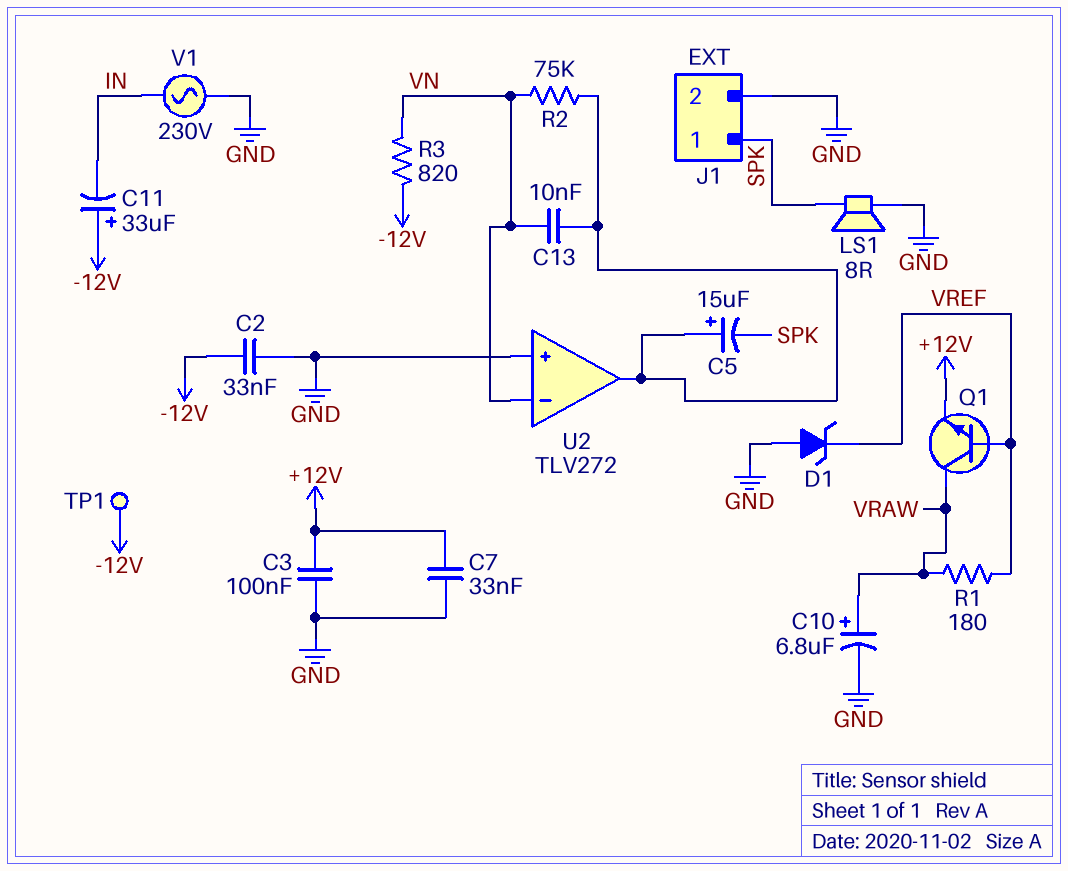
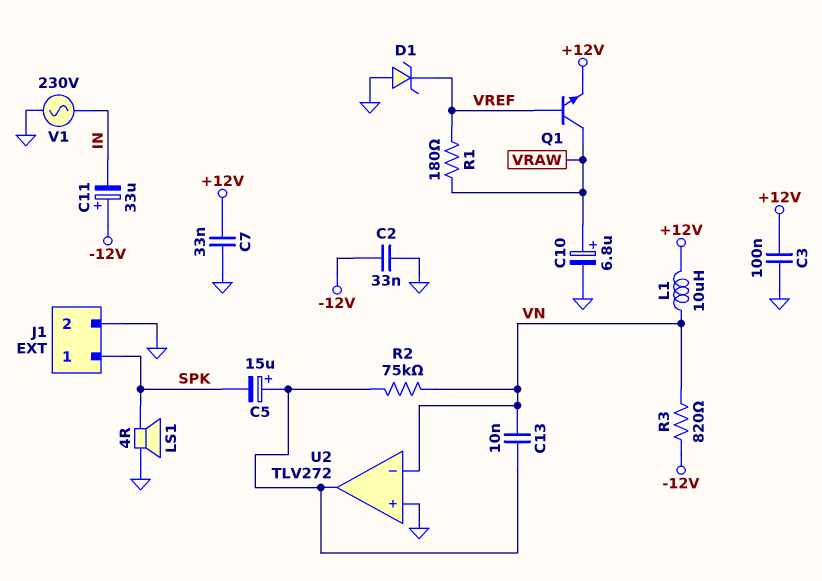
L1: none -> 10uH (+12V, VN)
LS1: speaker 8R (GND, SPK) -> speaker 4R (GND, SPK)
TP1: test point (-12V) -> none

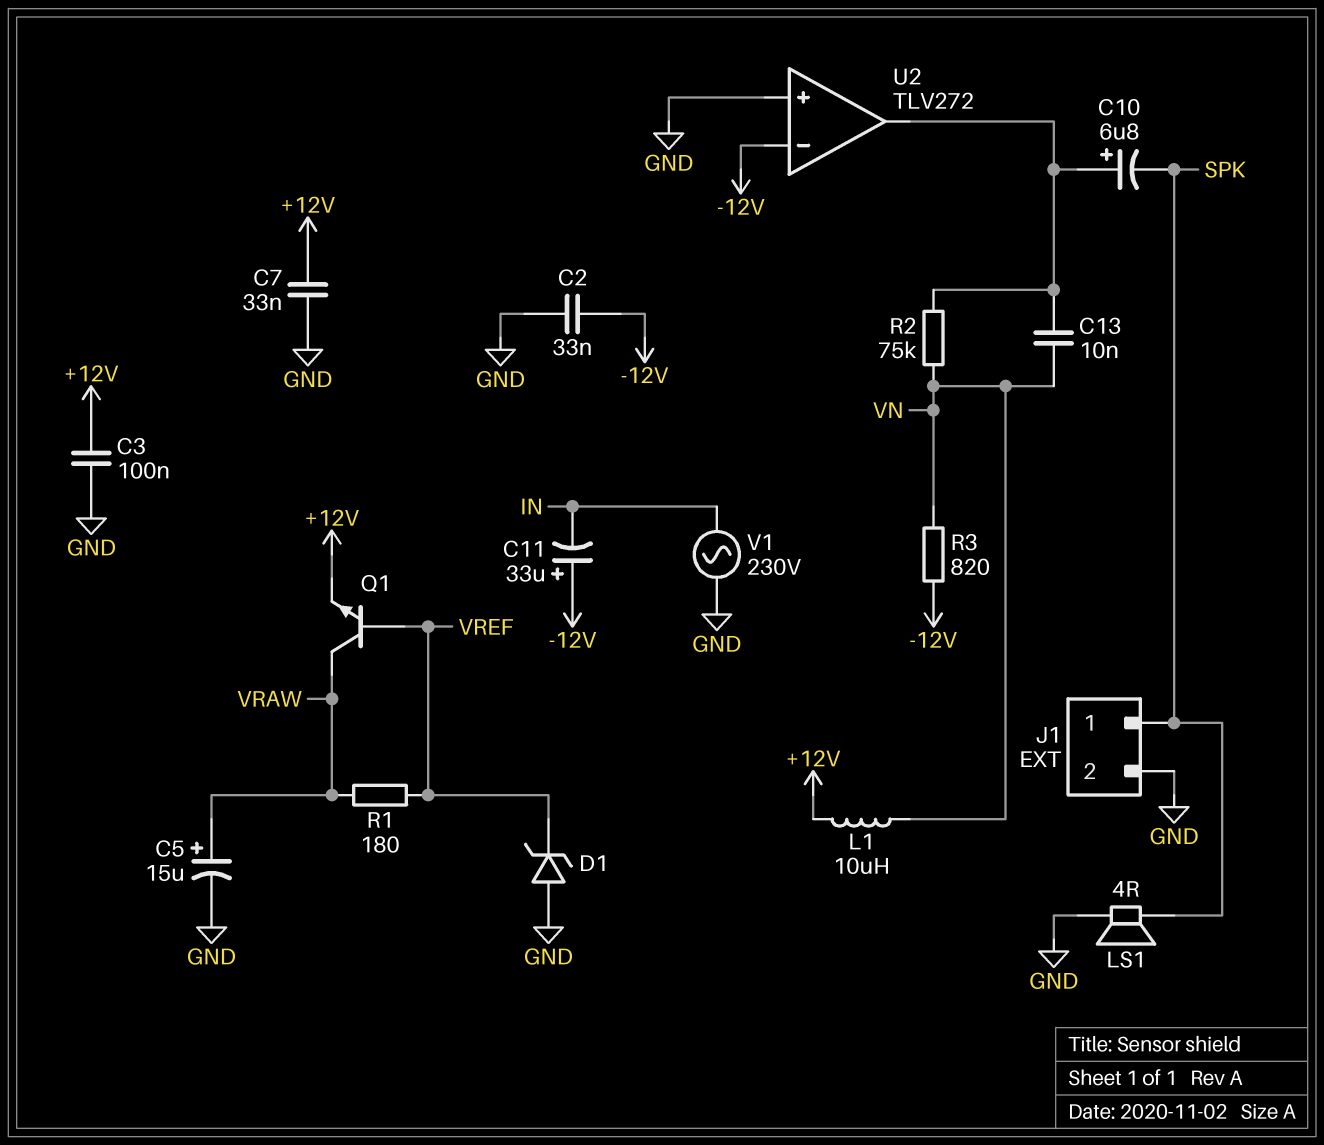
C5: 15uF (plus U2/out, minus SPK) -> 15uF (plus VRAW, minus GND)
C10: 6.8uF (plus VRAW, minus GND) -> 6.8uF (plus U2/out, minus SPK)
U2 pin in-: VN -> -12V

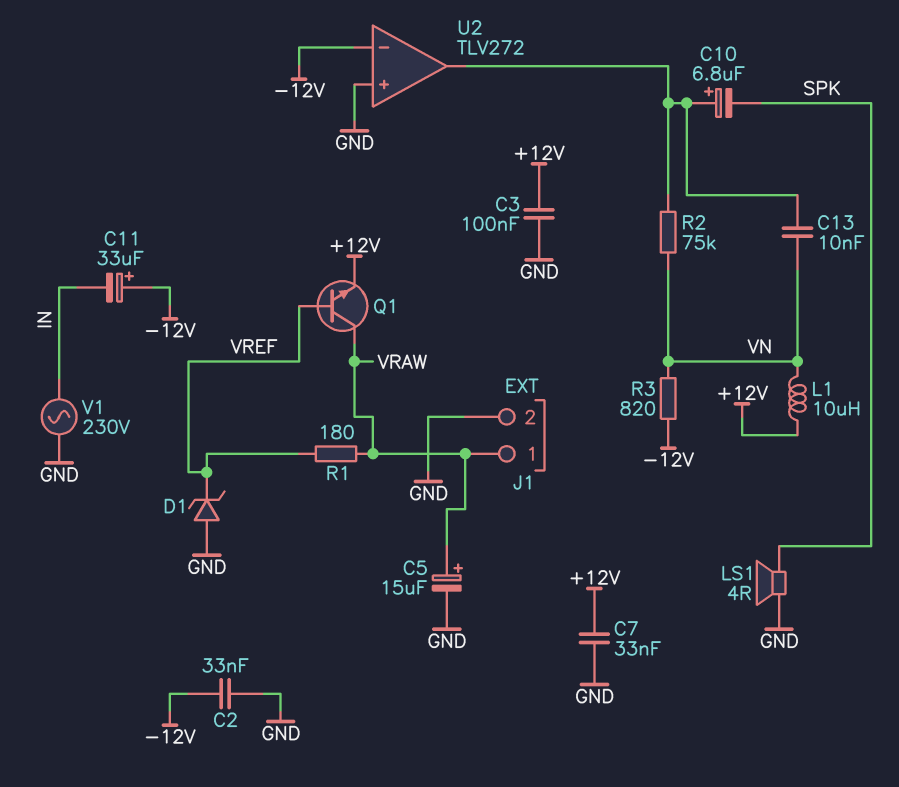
J1 pin 1: SPK -> VRAW

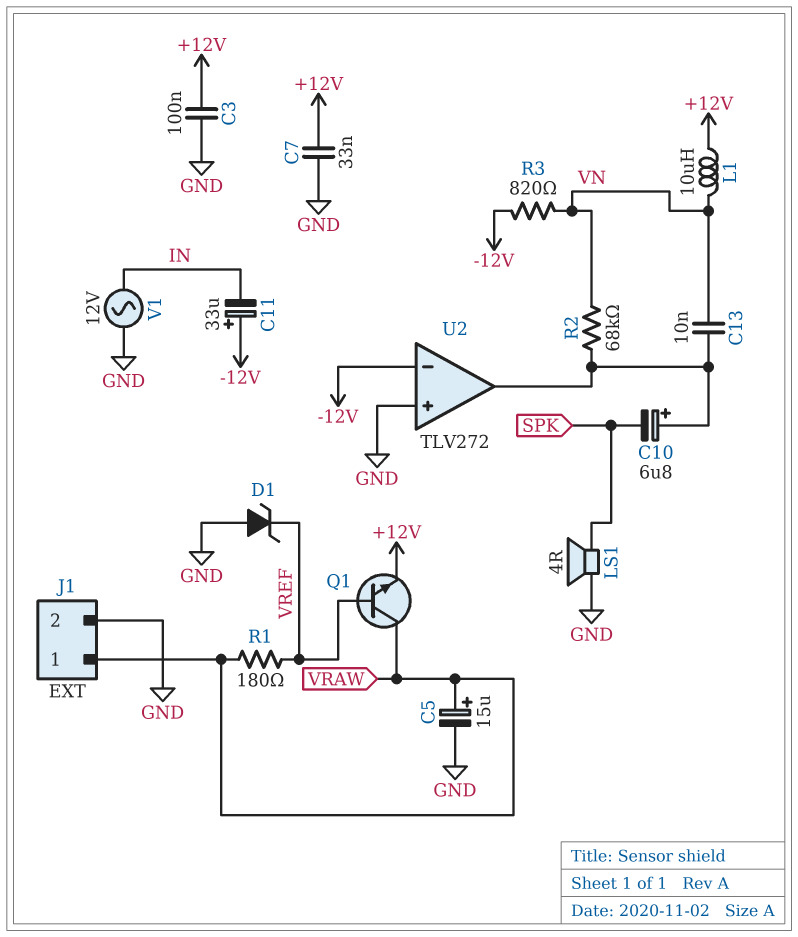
C2: 33nF (-12V, GND) -> none
R2: 75k (U2/out, VN) -> 68k (U2/out, VN)
V1: AC 230V (GND, IN) -> AC 12V (GND, IN)

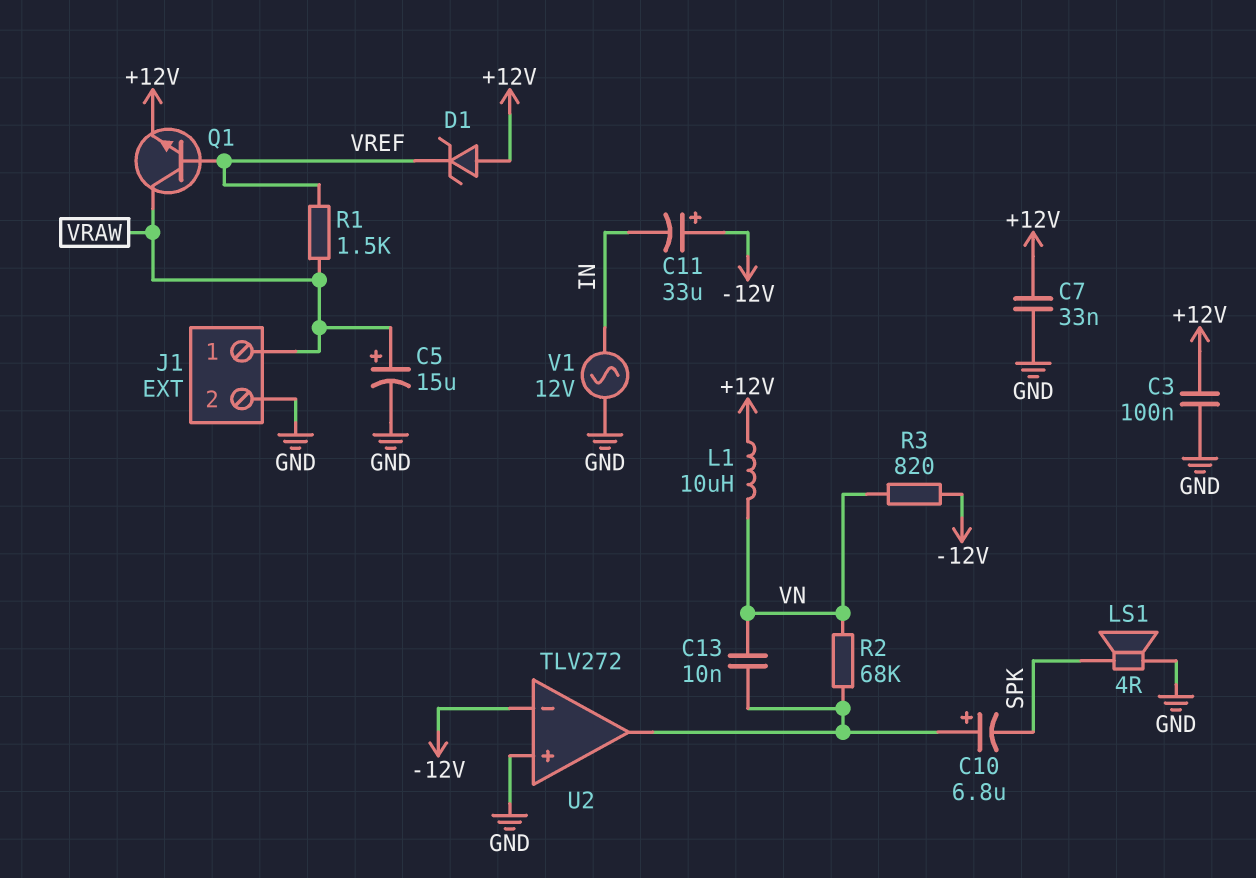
D1: zener (A GND, K VREF) -> zener (A +12V, K VREF)
R1: 180 (VRAW, VREF) -> 1.5k (VRAW, VREF)

